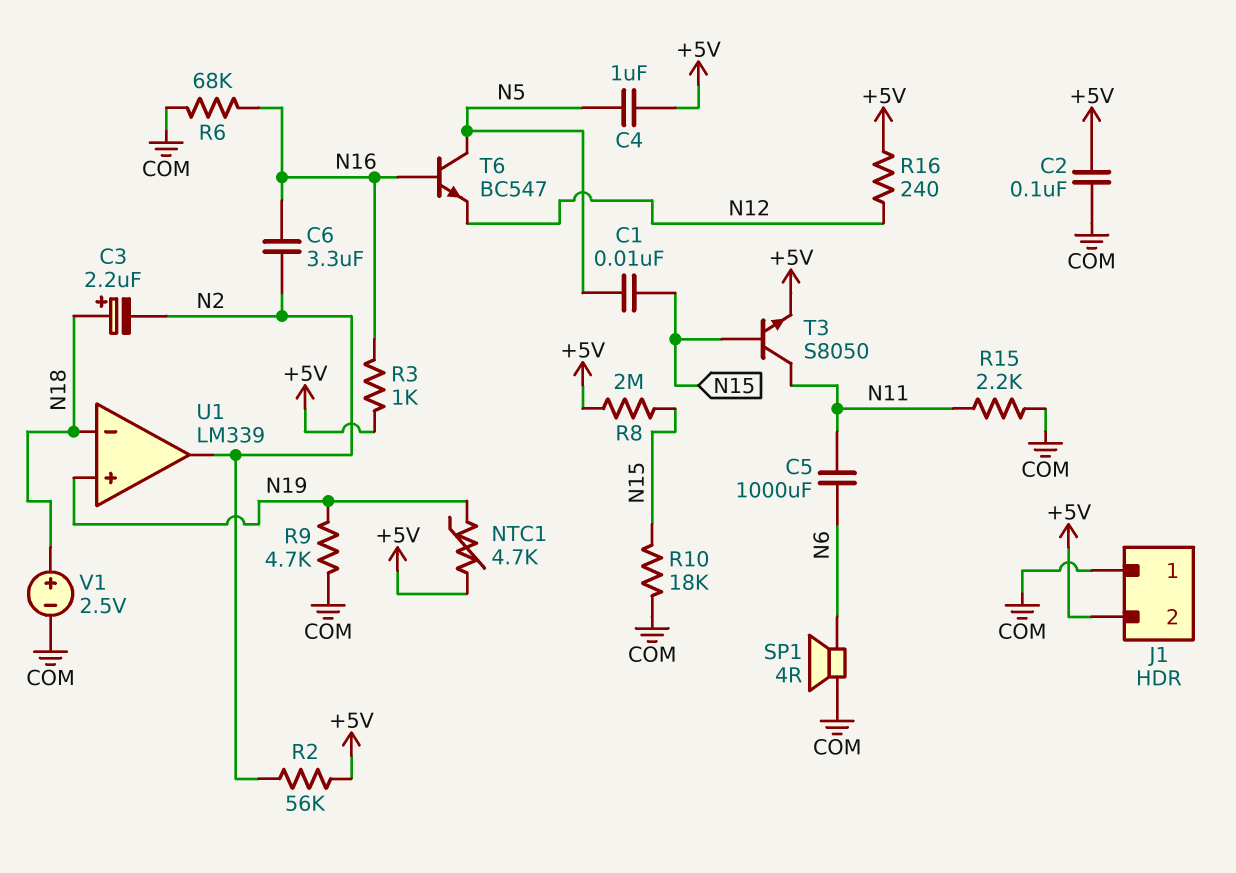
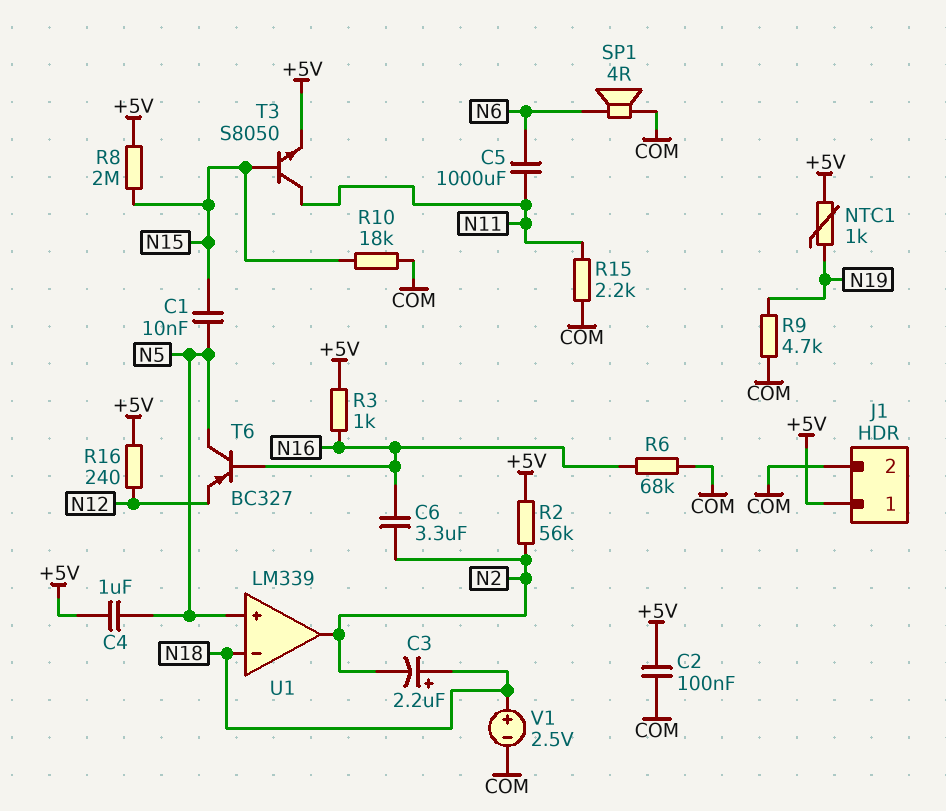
J1 pin 1: COM -> +5V
J1 pin 2: +5V -> COM
NTC1: 4.7k (+5V, N19) -> 1k (+5V, N19)
T6: NPN BC547 (B N16, C N5, E N12) -> PNP BC327 (B N16, C N5, E N12)
U1 pin in+: N19 -> N5

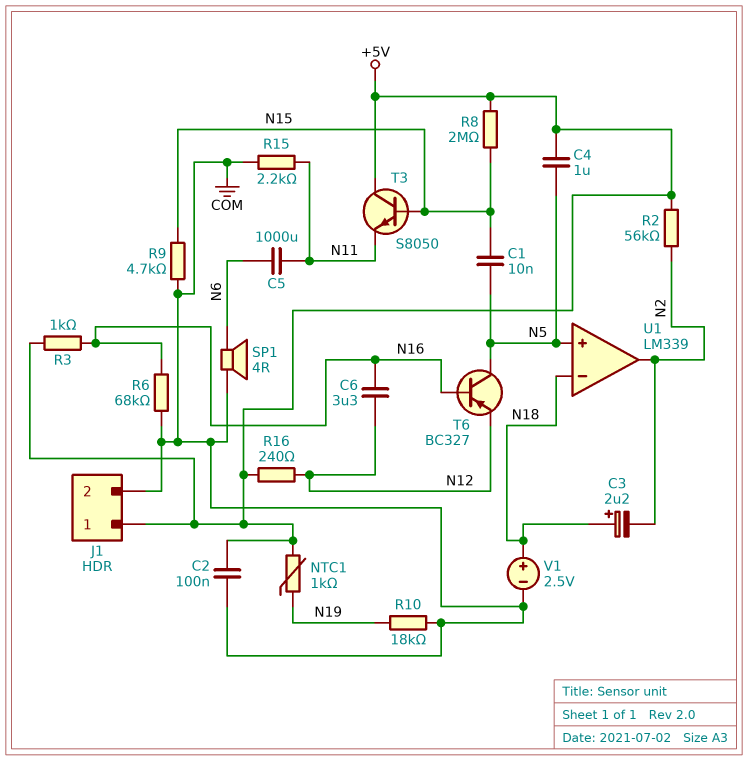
C6: 3.3uF (N2, N16) -> 3.3uF (N12, N16)
R9: 4.7k (COM, N19) -> 4.7k (COM, N15)
R10: 18k (COM, N15) -> 18k (COM, N19)
T3: NPN S8050 (B N15, C N11, E +5V) -> NPN S8050 (B N15, C +5V, E N11)

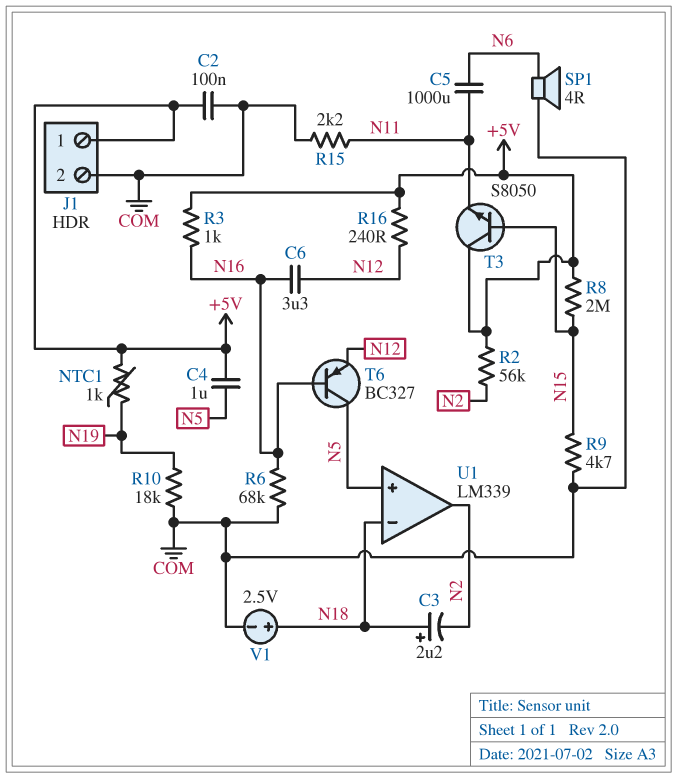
C1: 10nF (N5, N15) -> none

